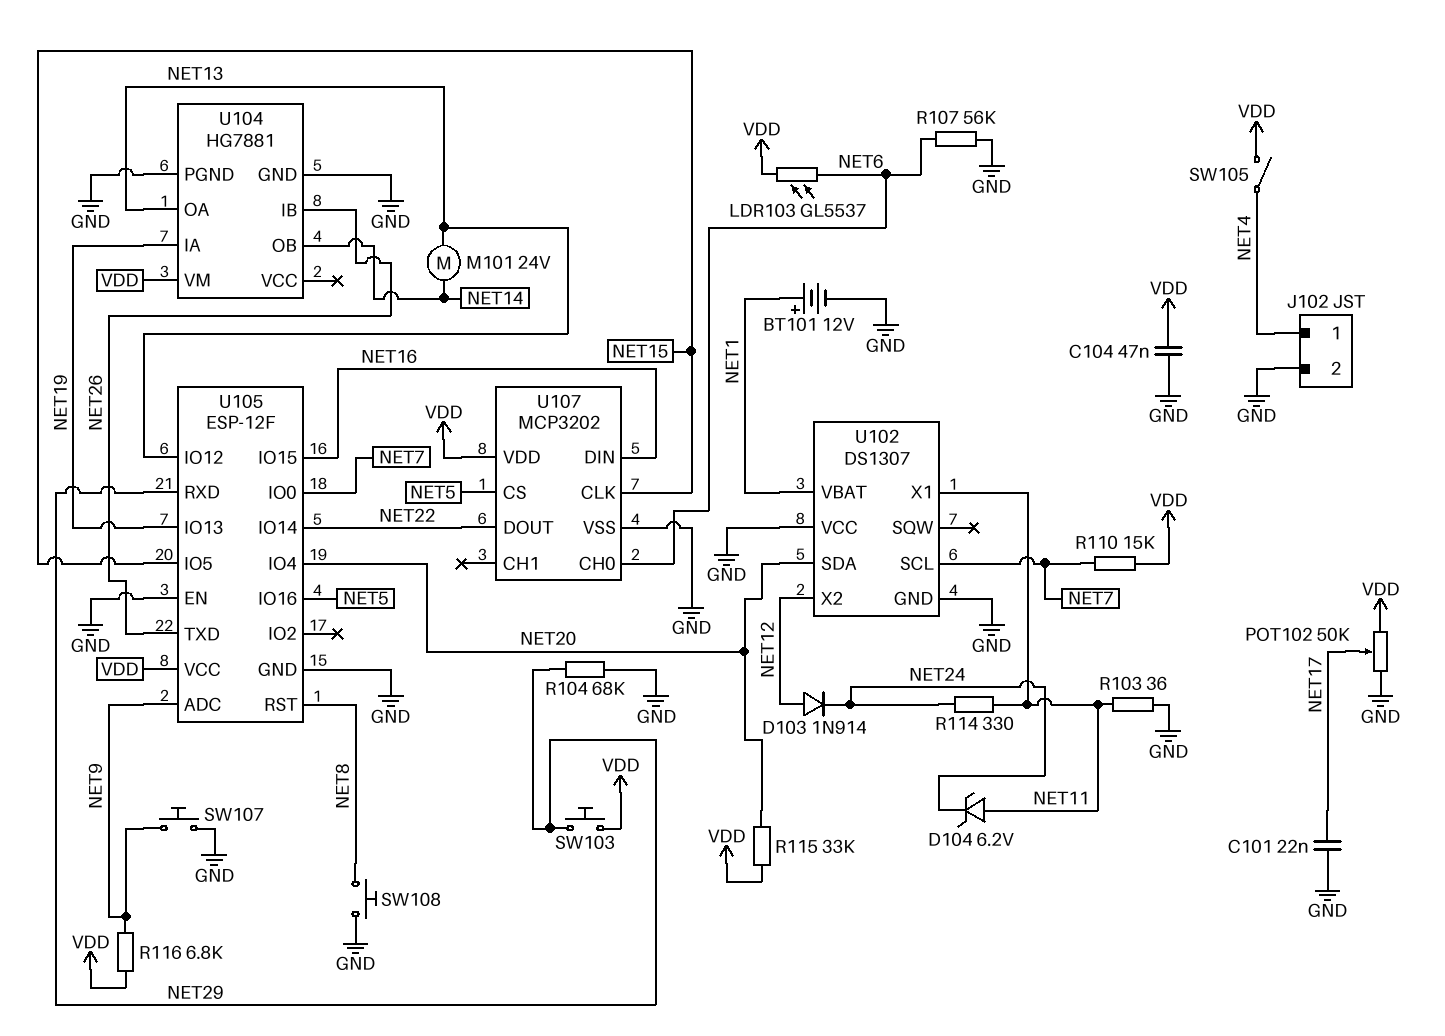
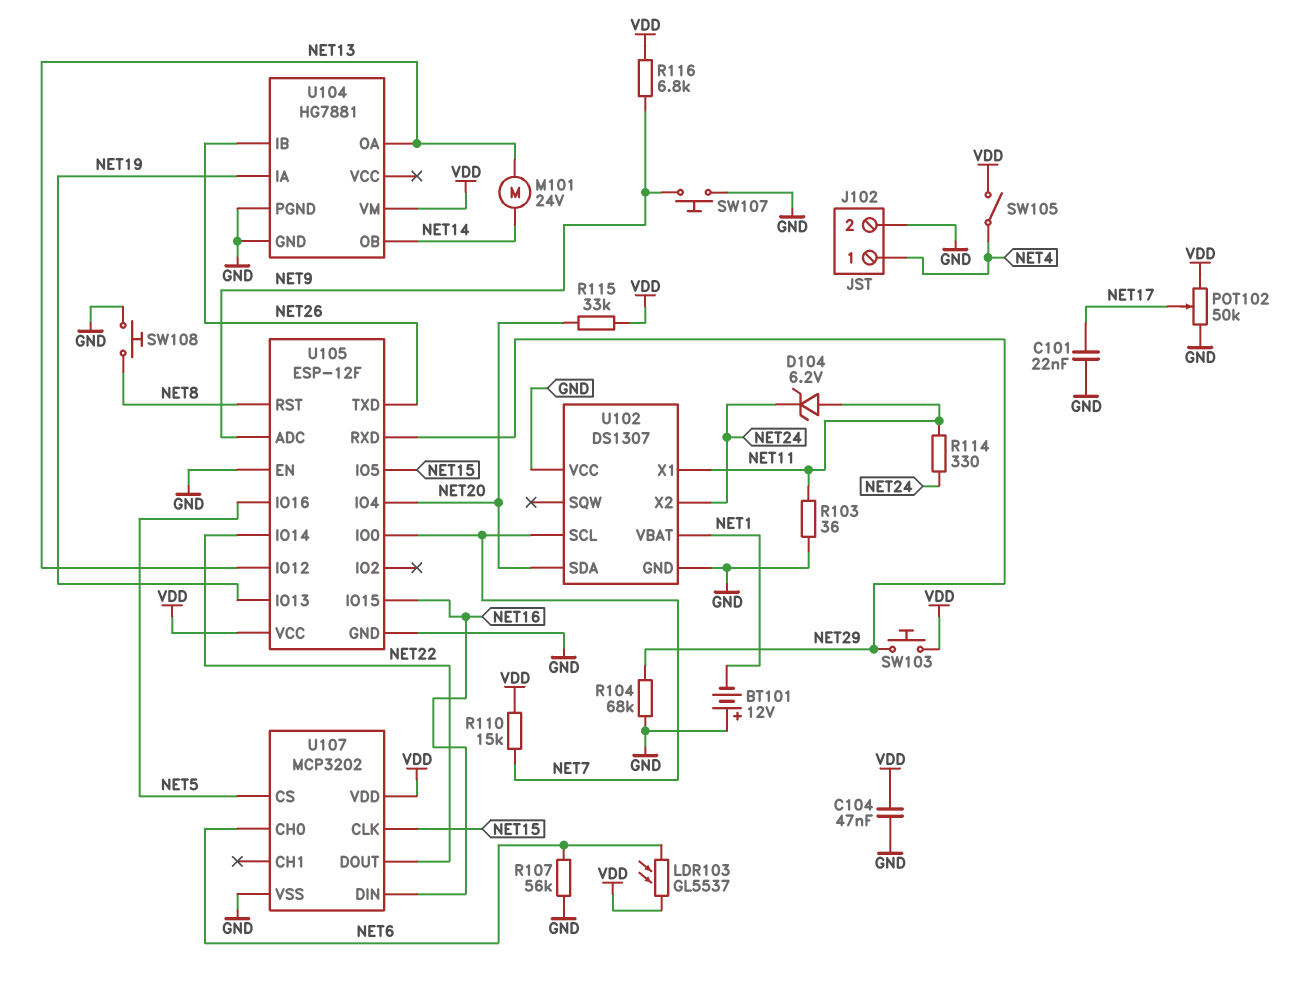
BT101: 12V (plus NET1, minus GND) -> 12V (plus GND, minus NET1)
D103: diode 1N914 (A NET12, K NET24) -> none
U102 pin X2: NET12 -> NET24

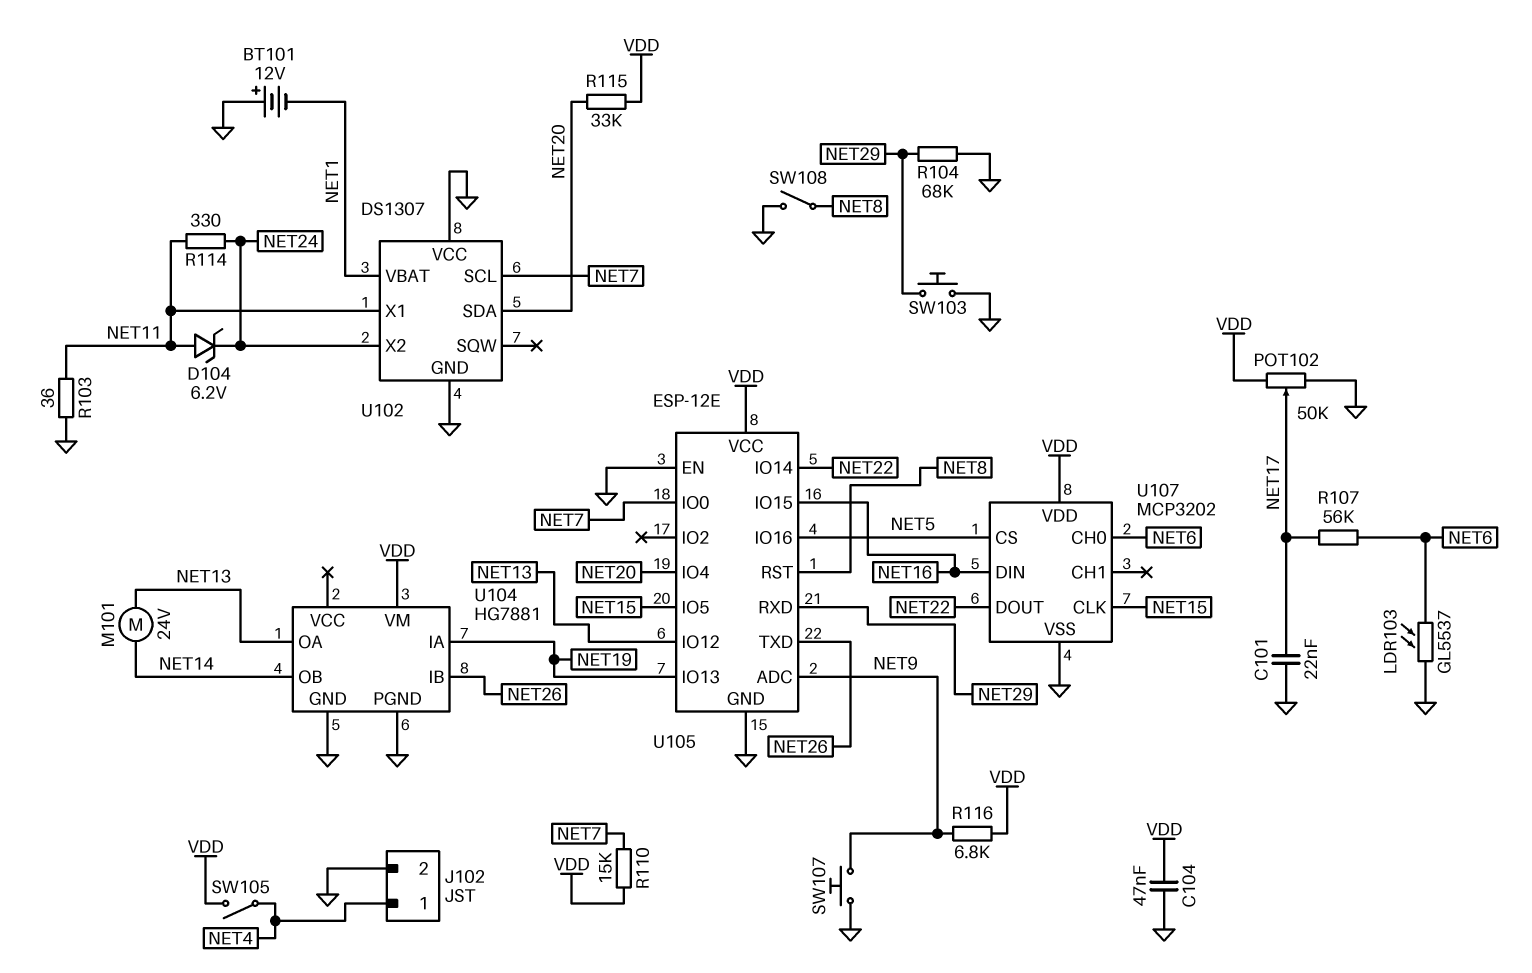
LDR103: GL5537 (NET6, VDD) -> GL5537 (GND, NET6)
R107: 56k (GND, NET6) -> 56k (NET6, NET17)
SW103: button (NET29, VDD) -> button (GND, NET29)
SW108: button (GND, NET8) -> switch (GND, NET8)
U105: ESP-12F -> ESP-12E

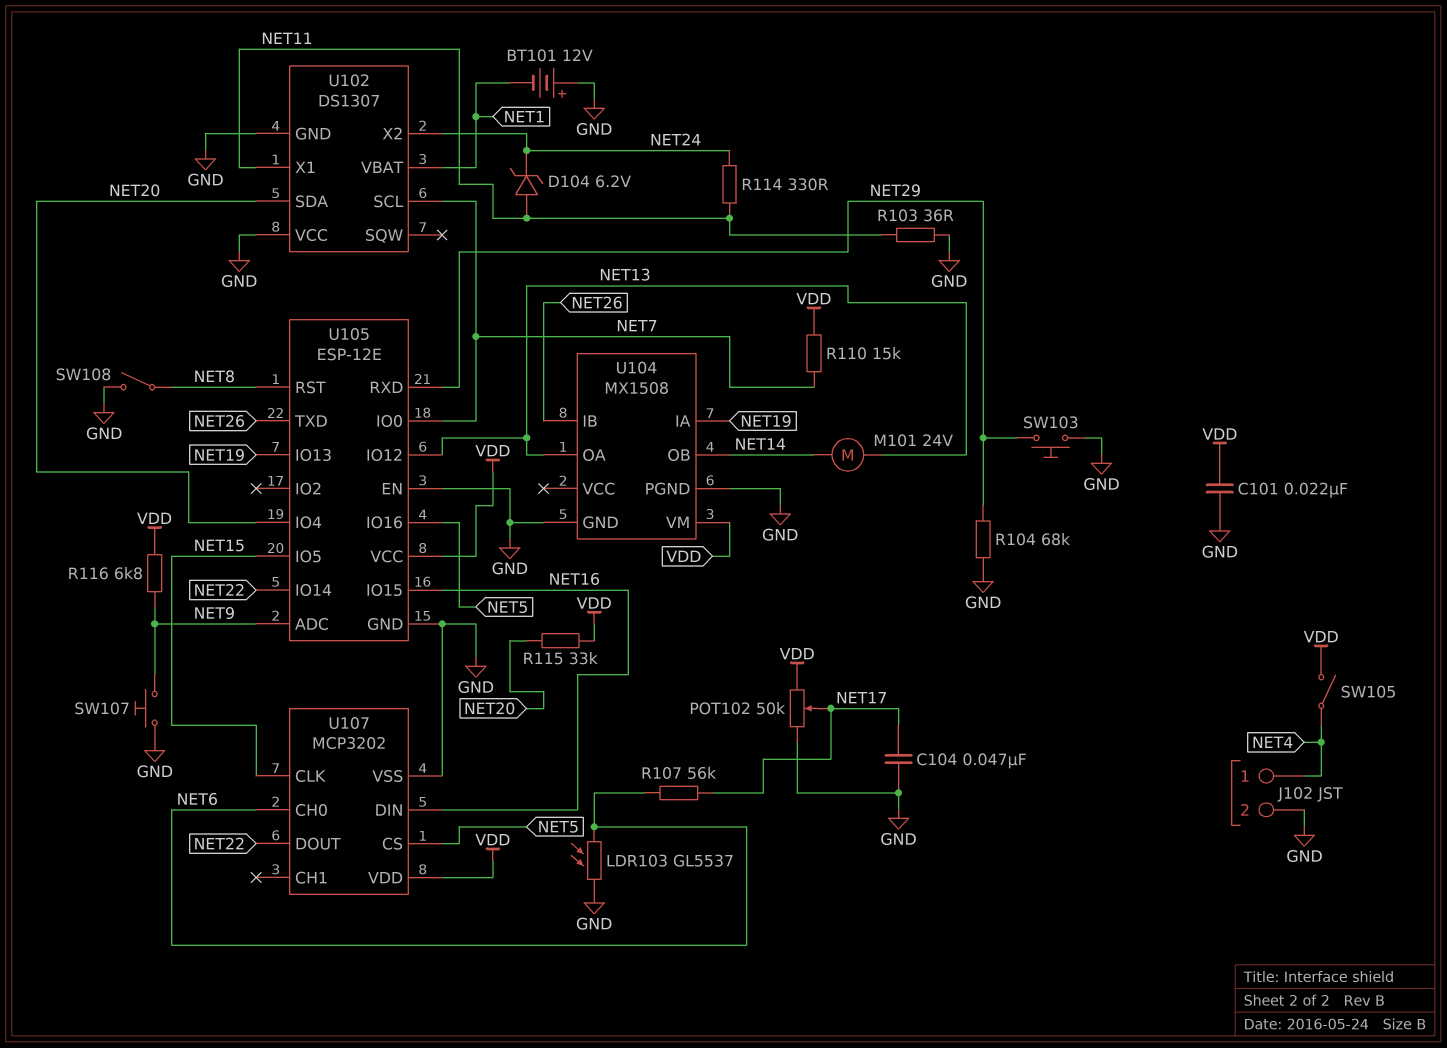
C101: 22nF (GND, NET17) -> 22nF (GND, VDD)
C104: 47nF (GND, VDD) -> 47nF (GND, NET17)
U104: HG7881 -> MX1508

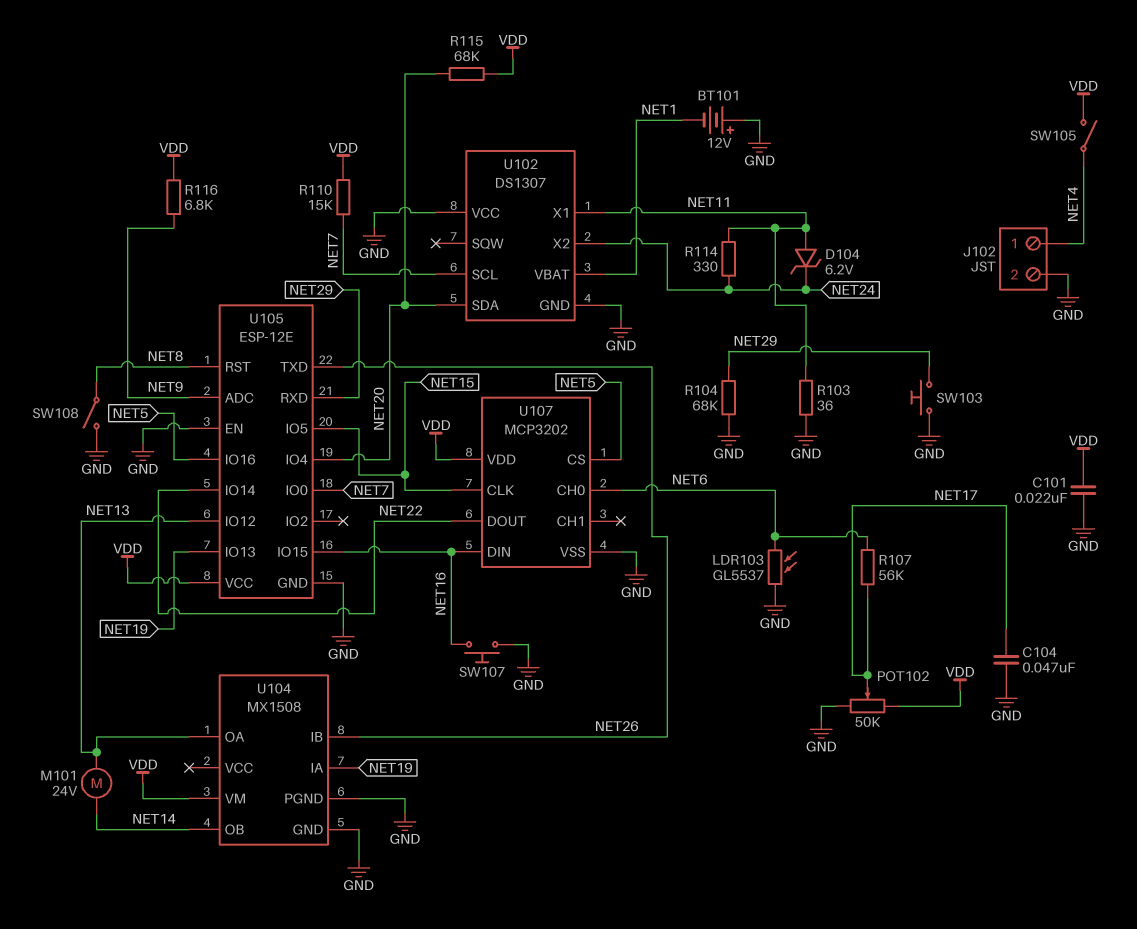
R115: 33k (NET20, VDD) -> 68k (NET20, VDD)
SW107: button (GND, NET9) -> button (GND, NET16)

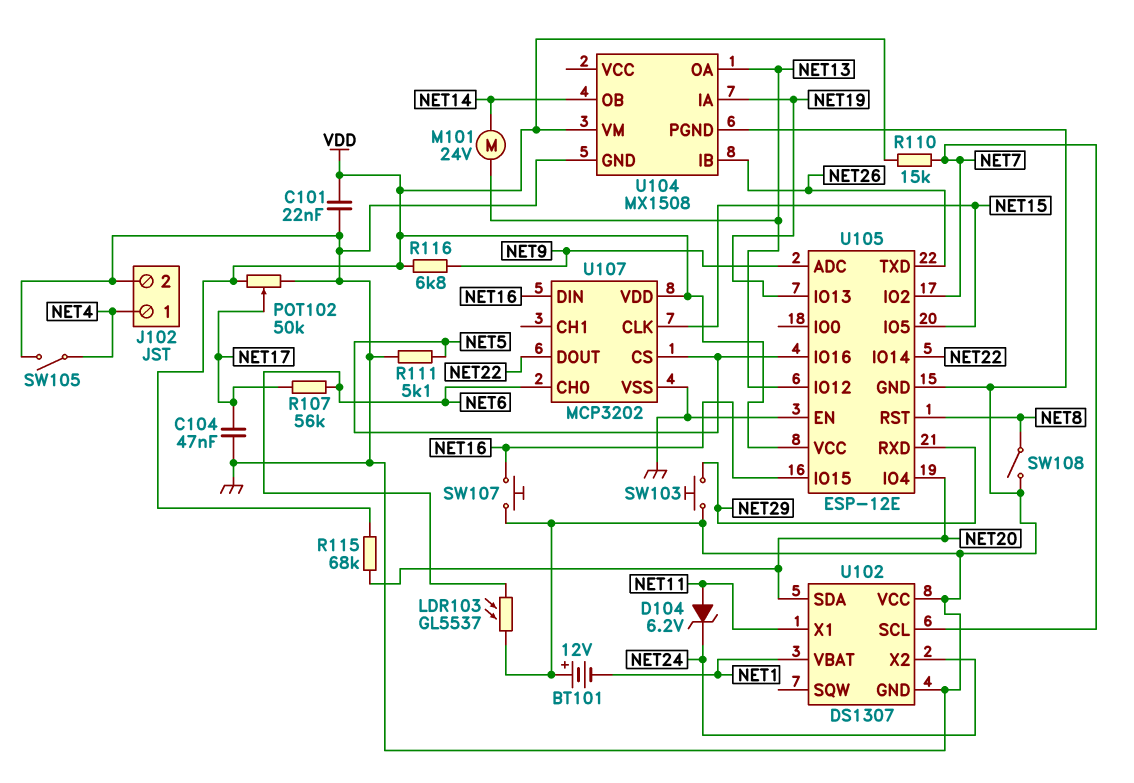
R103: 36 (GND, NET11) -> none
R104: 68k (GND, NET29) -> none
R111: none -> 5.1k (GND, NET5)
R114: 330 (NET11, NET24) -> none
SW105: switch (NET4, VDD) -> switch (GND, NET4)
U105 pin IO0: NET7 -> none
U105 pin IO2: none -> NET7

